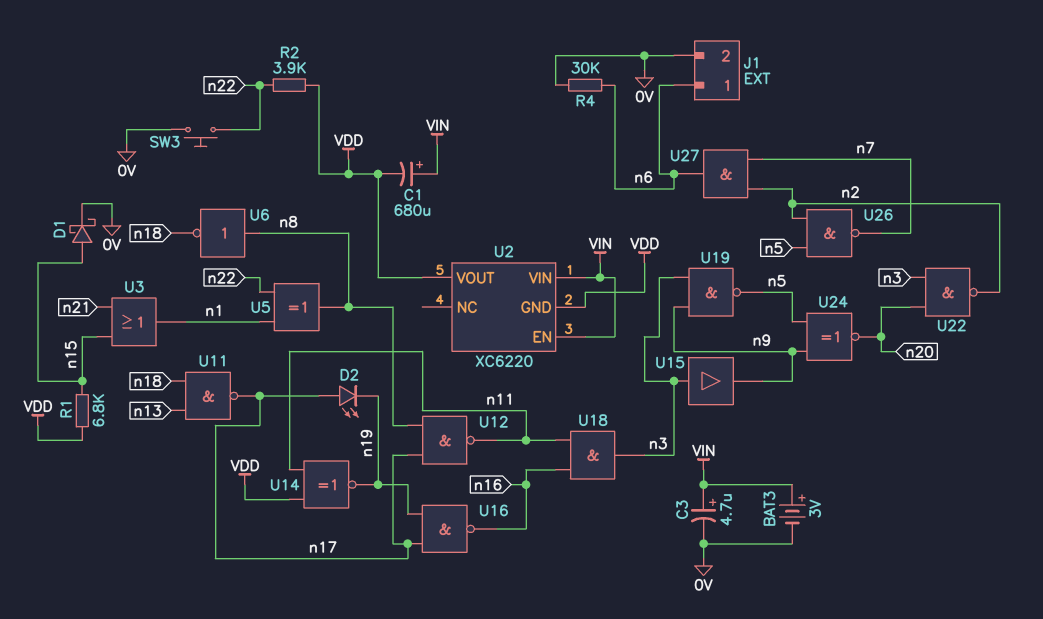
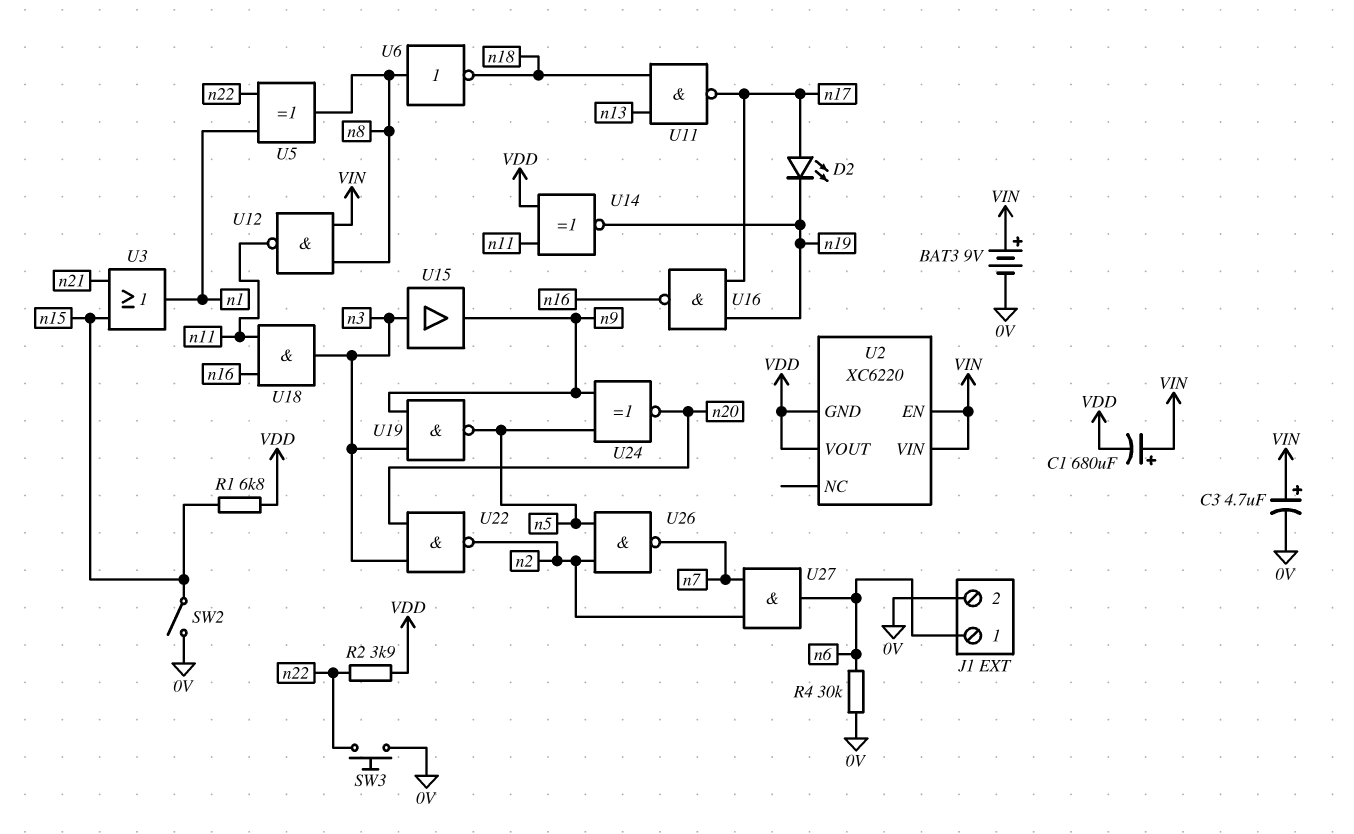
BAT3: 3V (plus VIN, minus 0V) -> 9V (plus VIN, minus 0V)
D1: schottky (A n15, K 0V) -> none
SW2: none -> switch (0V, n15)
U12: NAND (in n8, in n17, out n11) -> NAND (in VIN, in n8, out n11)

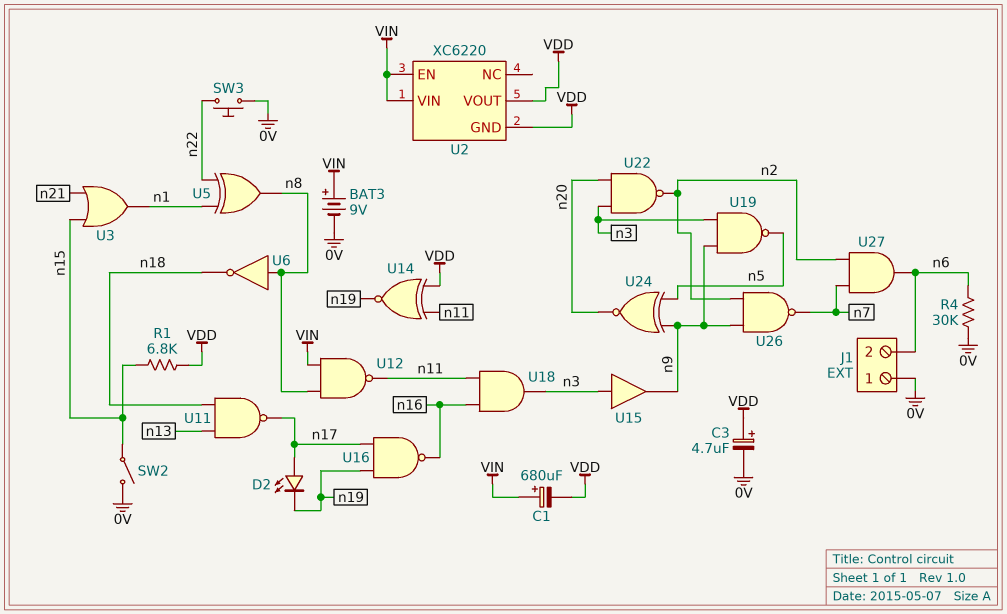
C3: 4.7uF (plus VIN, minus 0V) -> 4.7uF (plus VDD, minus 0V)
J1 pin 1: n6 -> 0V
J1 pin 2: 0V -> n6
R2: 3.9k (VDD, n22) -> none
U26: NAND (in n2, in n5, out n7) -> NAND (in n2, in n9, out n7)

